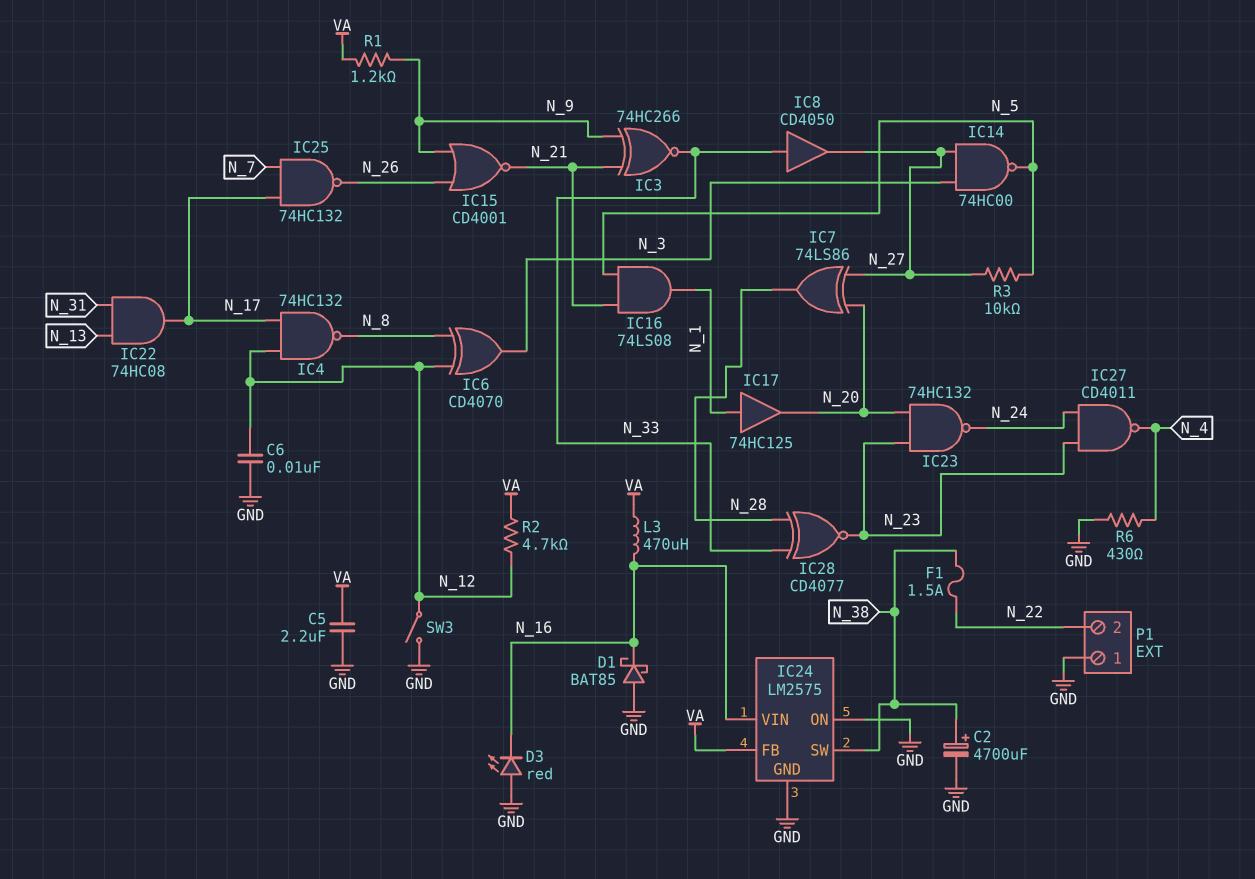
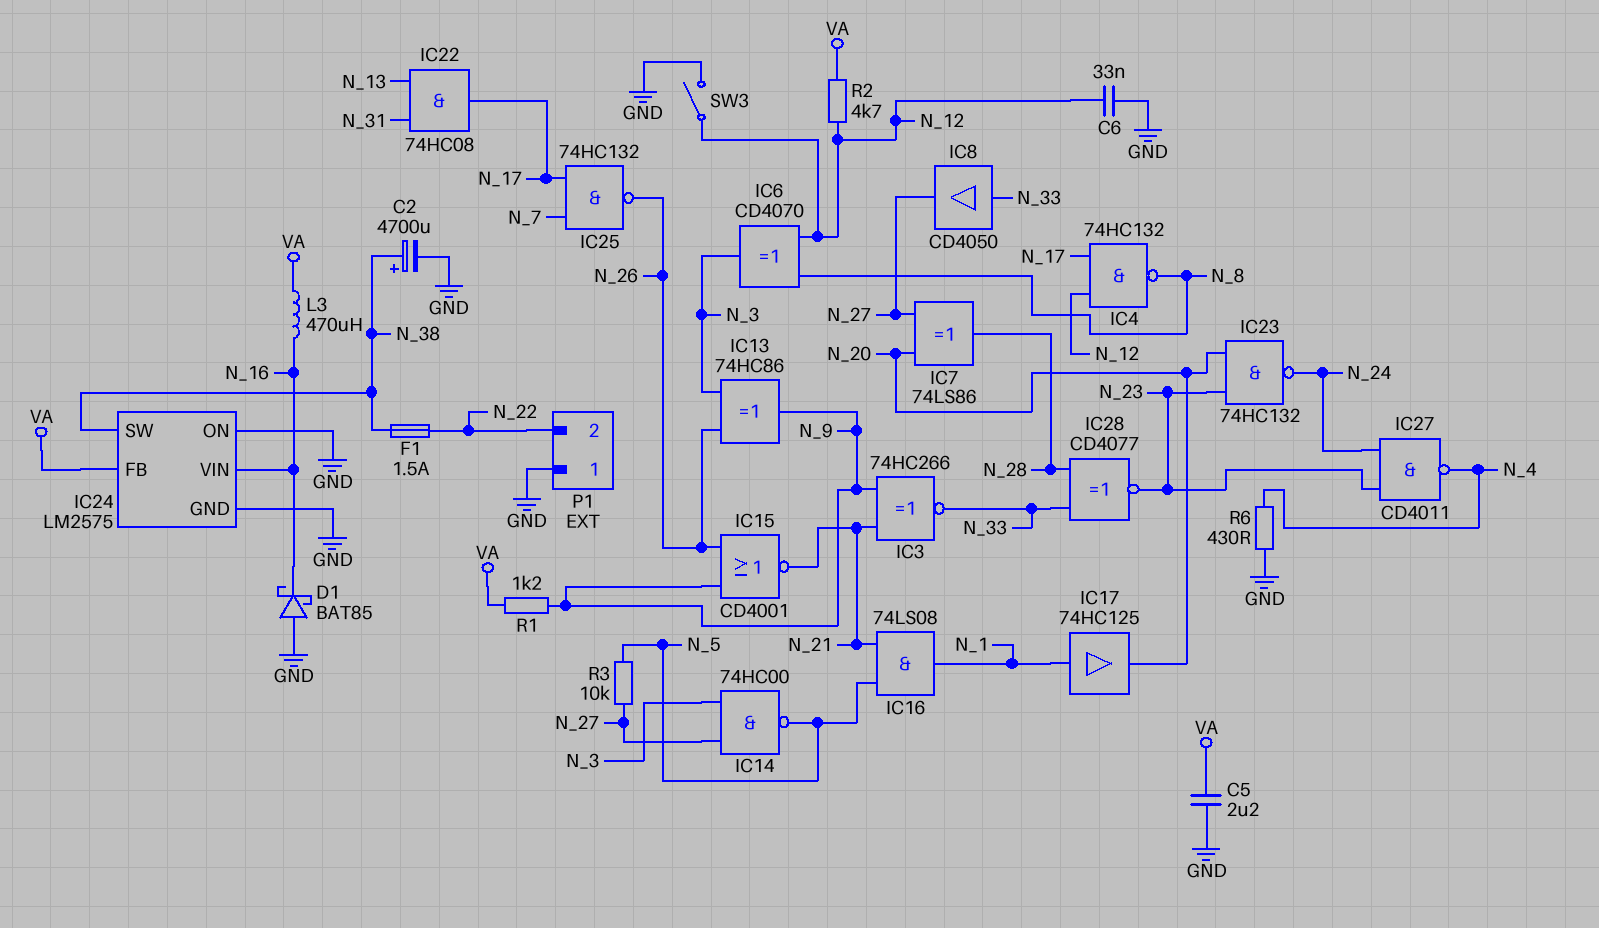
C6: 10nF (GND, N_12) -> 33nF (GND, N_12)
D3: LED red (A GND, K N_16) -> none
IC13: none -> XOR 74HC86 (in N_3, in N_26, out N_9)

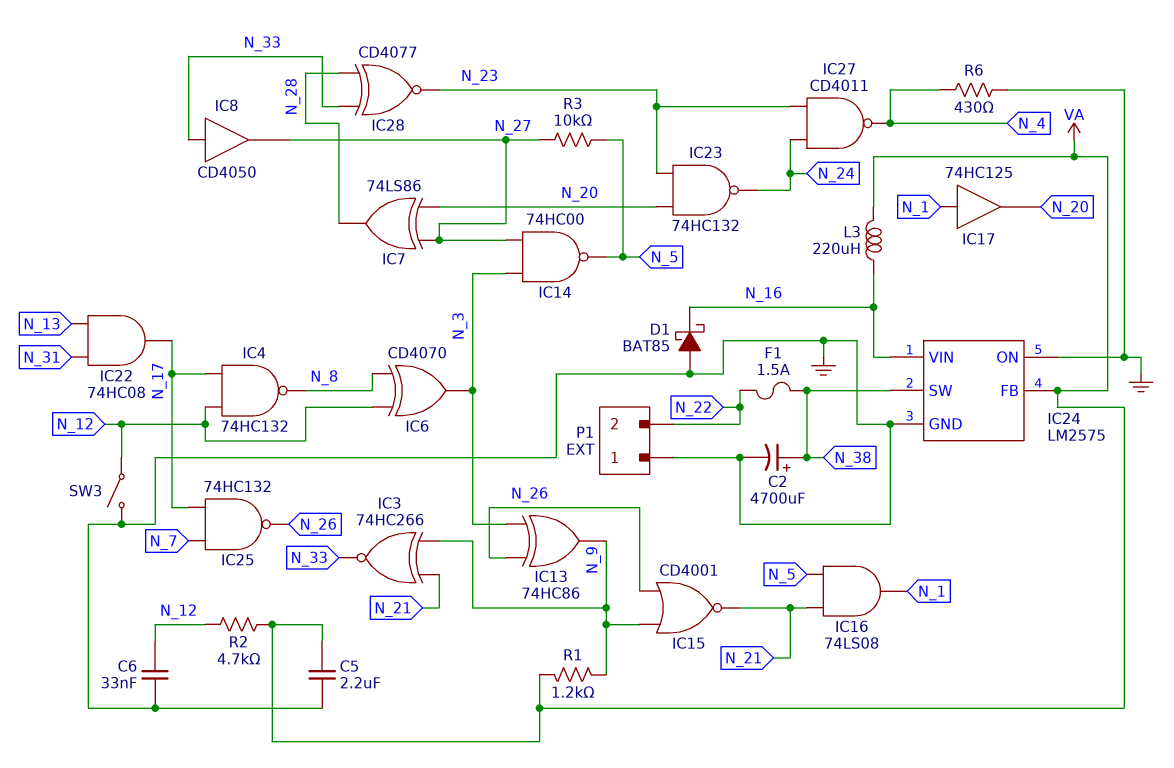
L3: 470uH (N_16, VA) -> 220uH (N_16, VA)

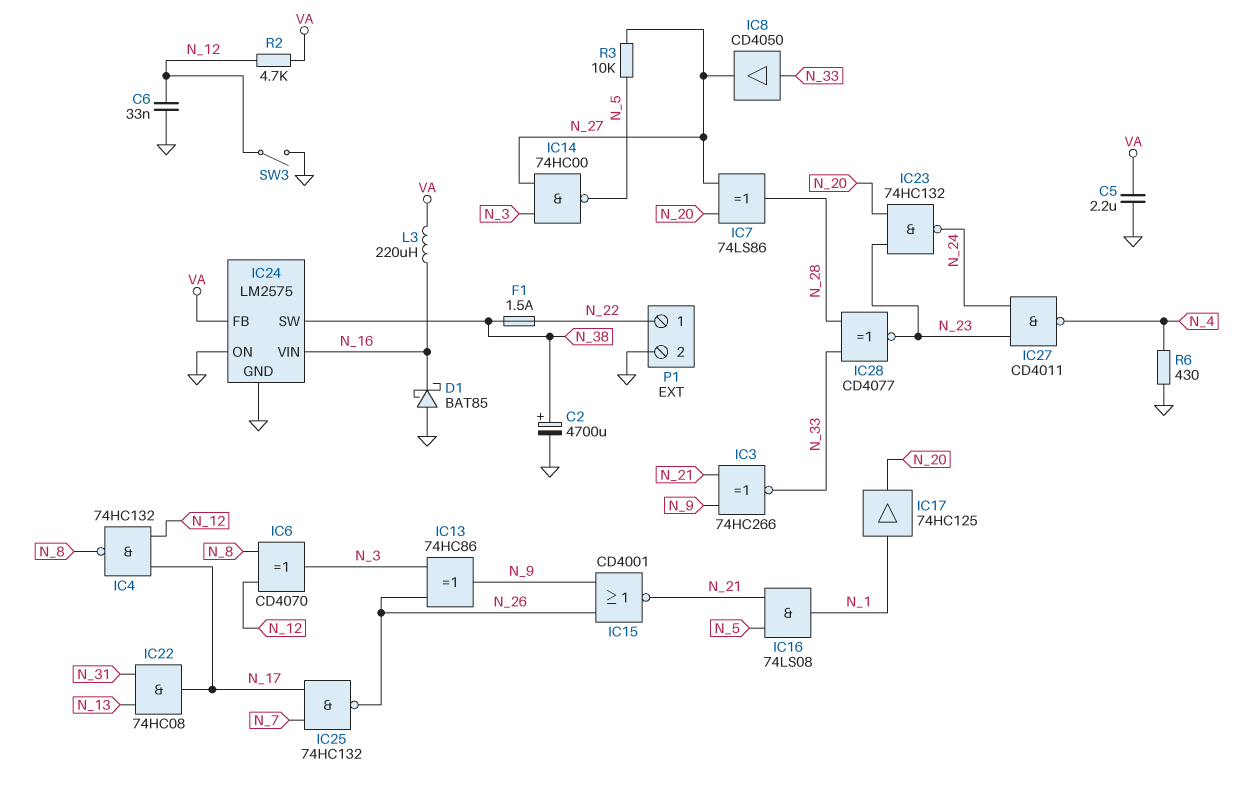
P1 pin 1: GND -> N_22
P1 pin 2: N_22 -> GND
R1: 1.2k (N_9, VA) -> none

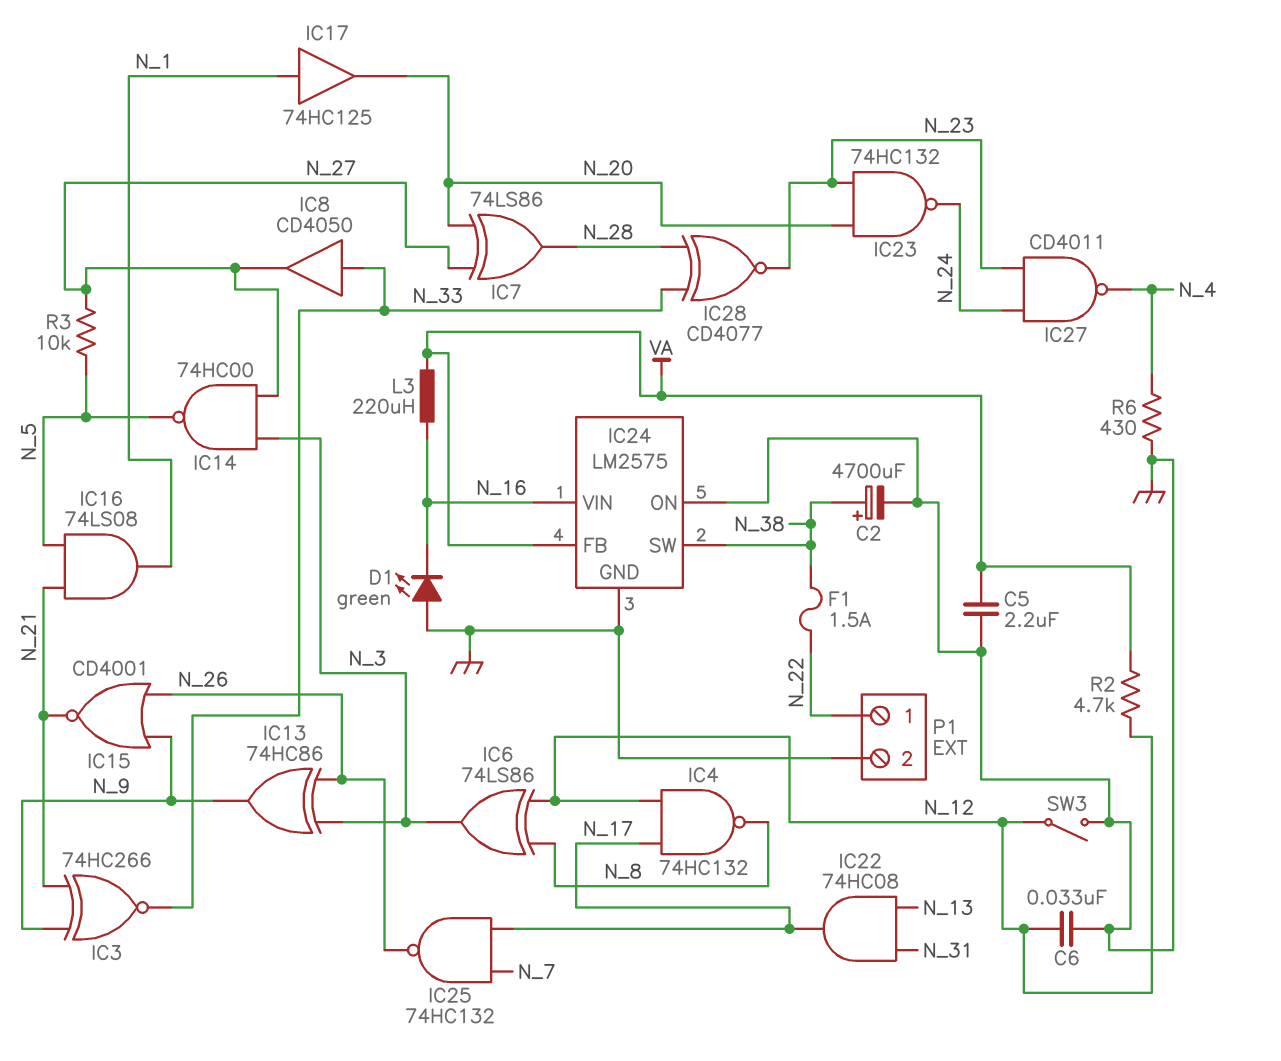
D1: schottky BAT85 (A GND, K N_16) -> LED green (A GND, K N_16)
IC6: XOR CD4070 (in N_8, in N_12, out N_3) -> XOR 74LS86 (in N_8, in N_12, out N_3)

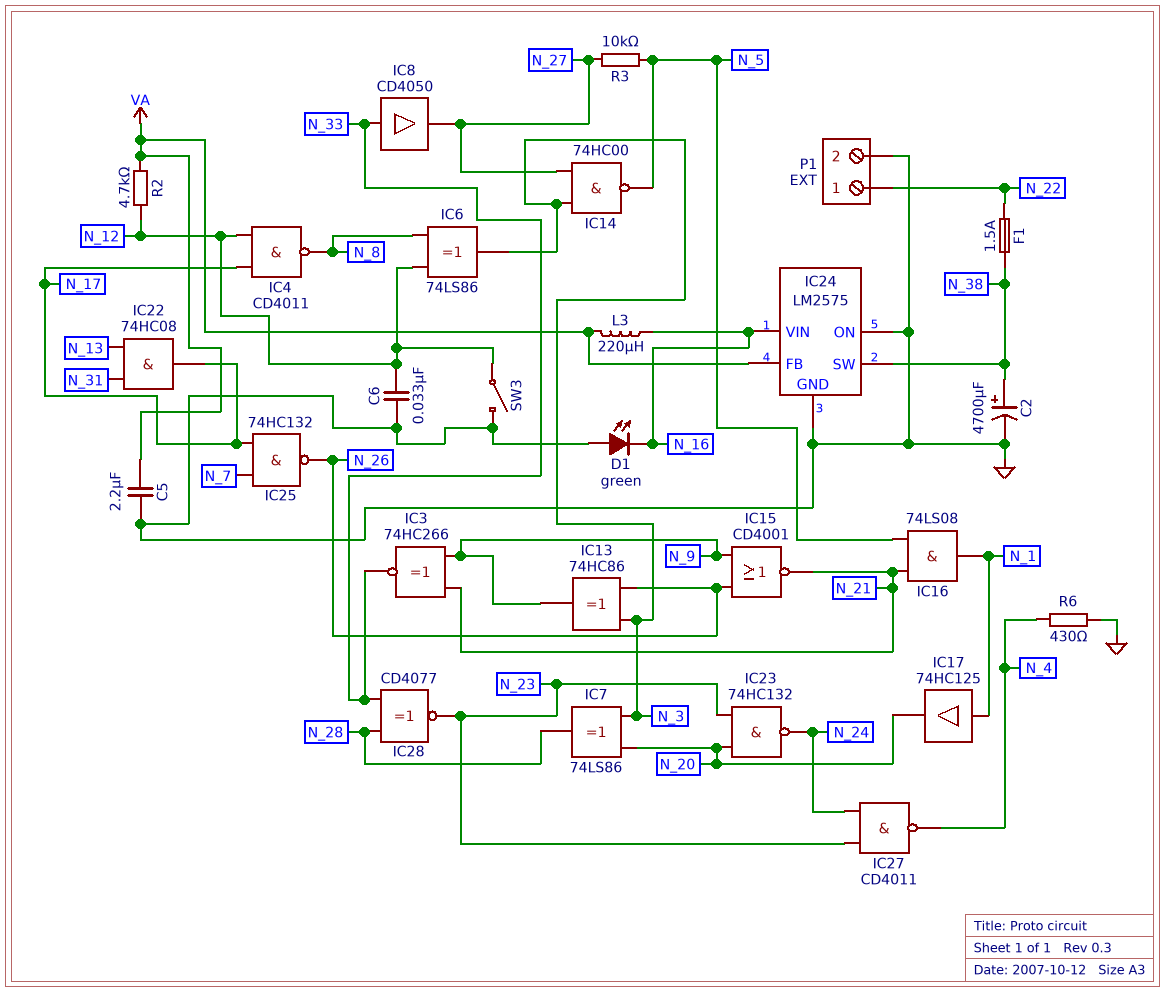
IC4: NAND 74HC132 (in N_12, in N_17, out N_8) -> NAND CD4011 (in N_12, in N_17, out N_8)
IC7: XOR 74LS86 (in N_20, in N_27, out N_28) -> XOR 74LS86 (in N_3, in N_20, out N_28)

